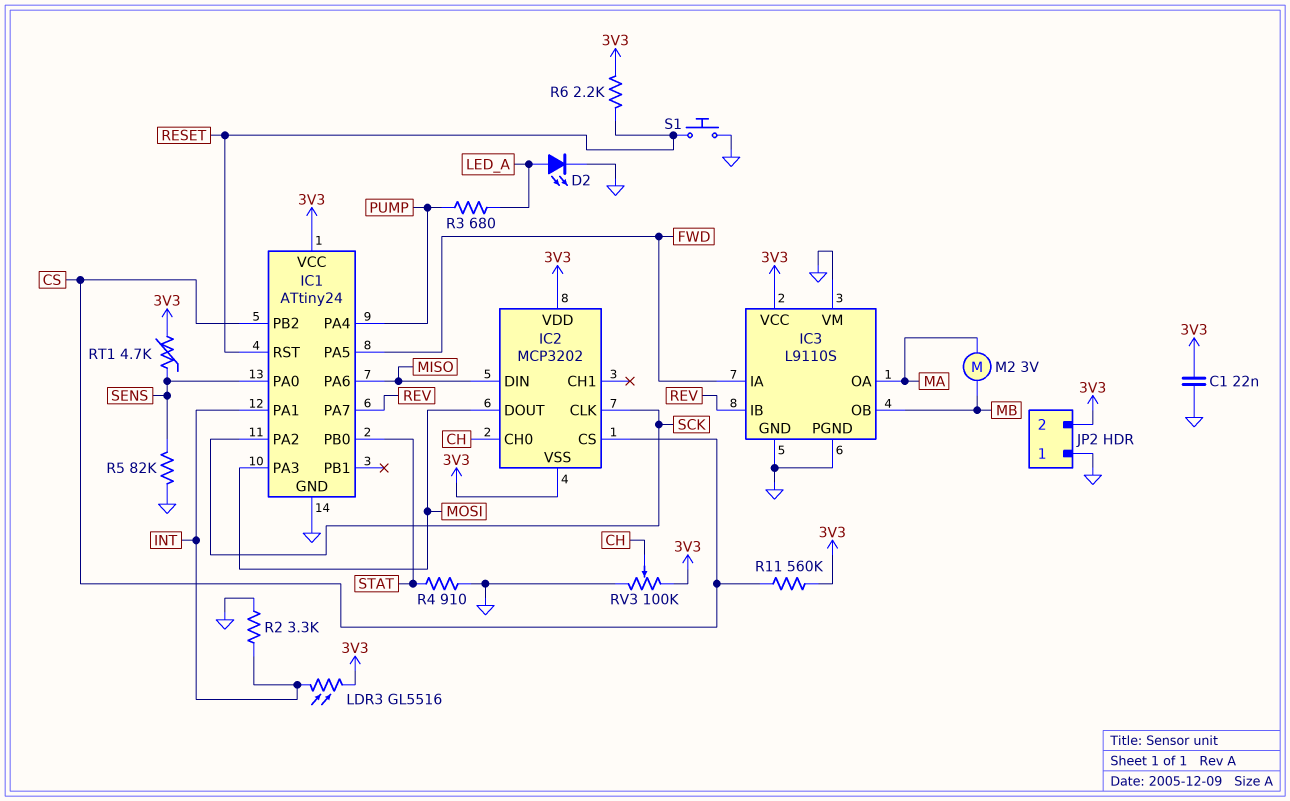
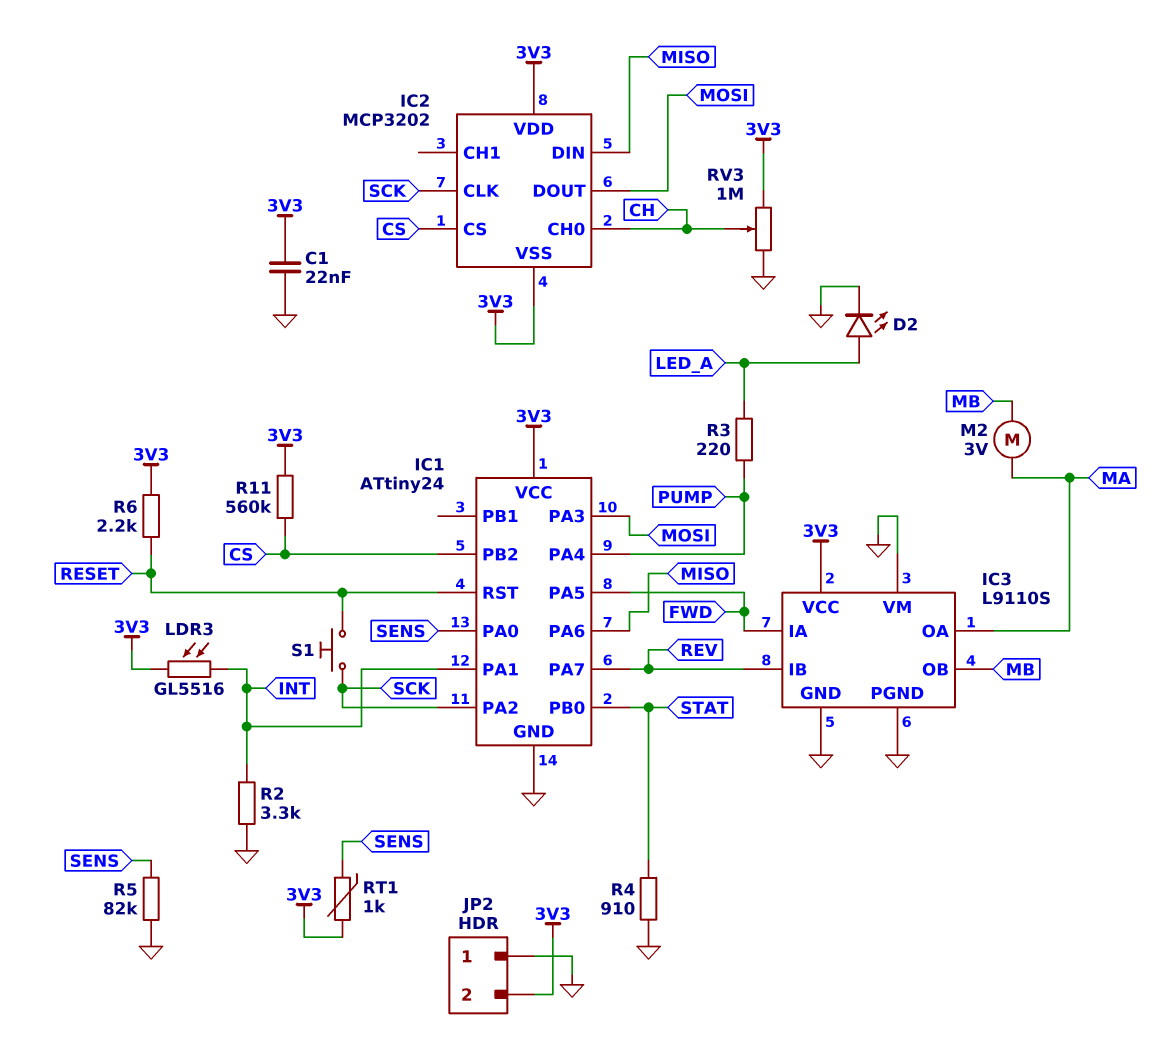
R3: 680 (LED_A, PUMP) -> 220 (LED_A, PUMP)
RT1: 4.7k (3V3, SENS) -> 1k (3V3, SENS)
RV3: 100k (3V3, GND, wiper CH) -> 1M (3V3, GND, wiper CH)
S1: button (GND, RESET) -> button (RESET, SCK)

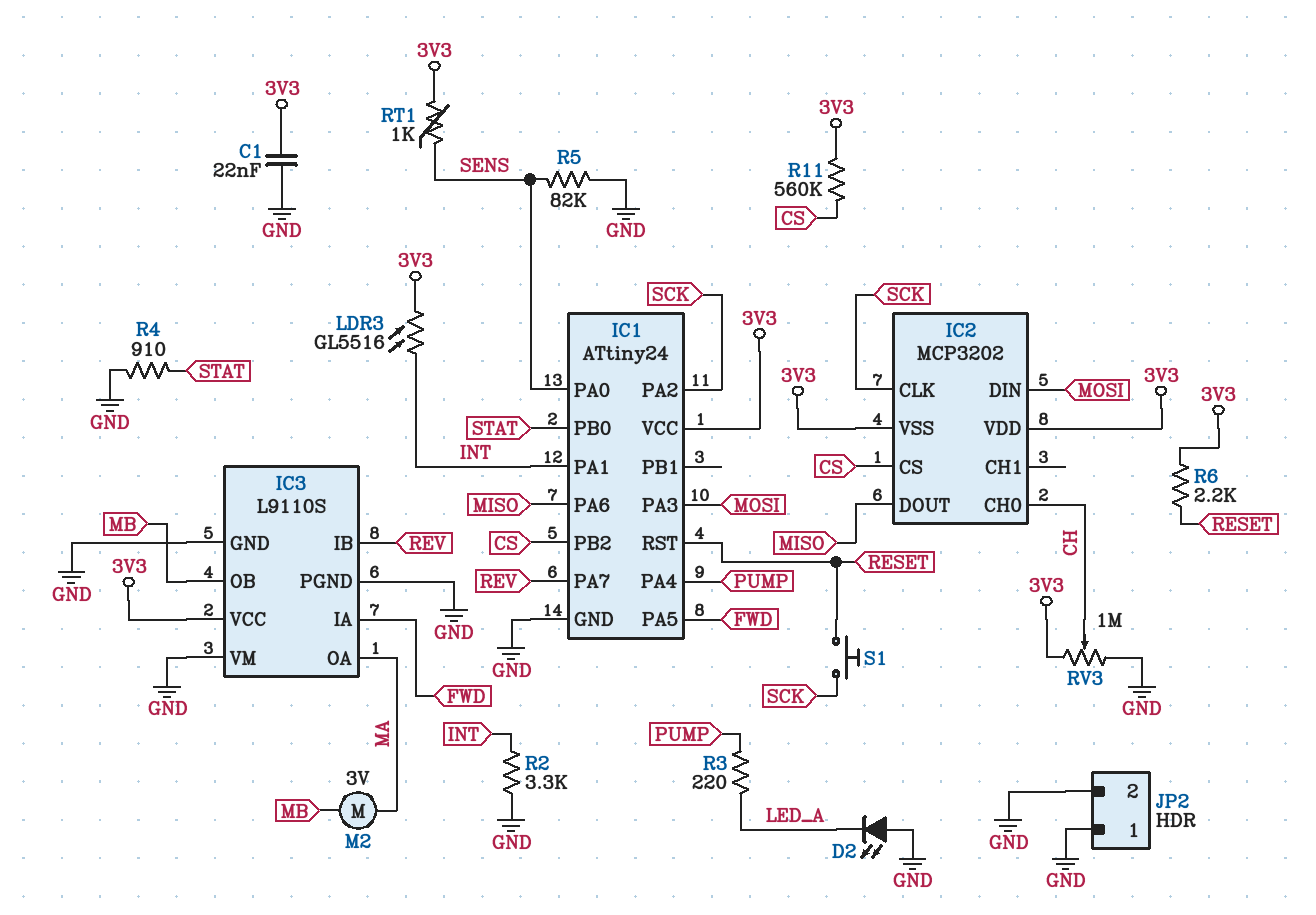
D2: LED (A LED_A, K GND) -> LED (A GND, K LED_A)
IC2 pin DIN: MISO -> MOSI
IC2 pin DOUT: MOSI -> MISO
JP2 pin 2: 3V3 -> GND

